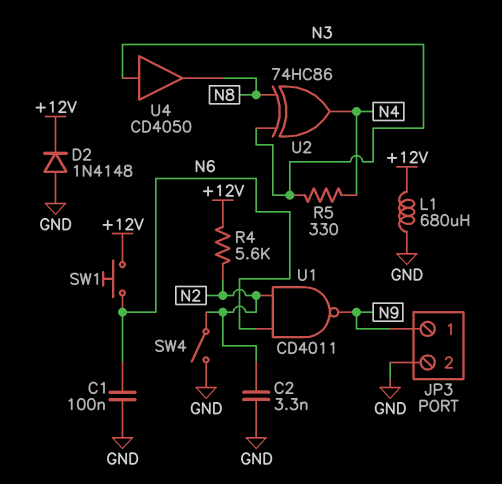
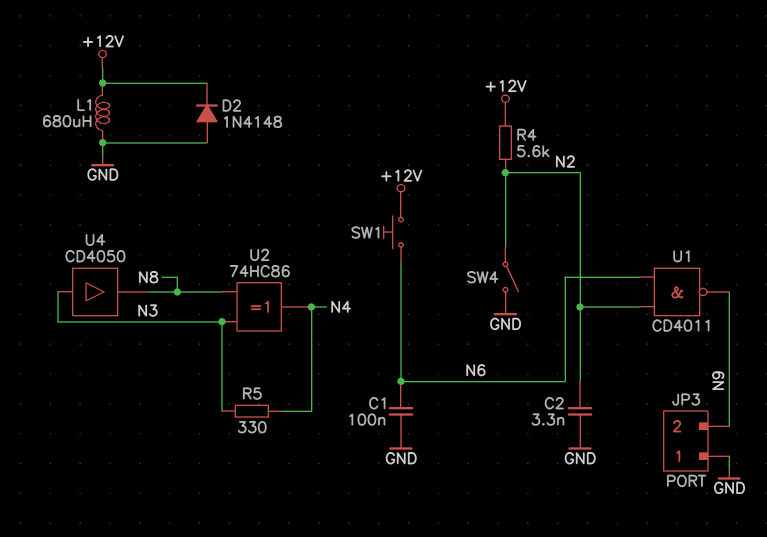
JP3 pin 1: N9 -> GND
JP3 pin 2: GND -> N9

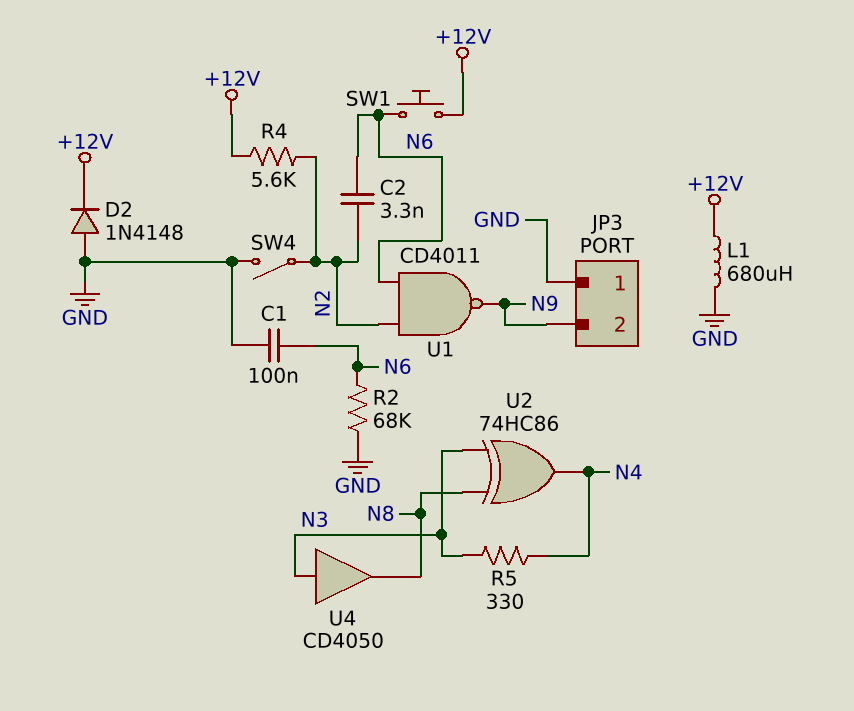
C2: 3.3nF (GND, N2) -> 3.3nF (N2, N6)
R2: none -> 68k (GND, N6)

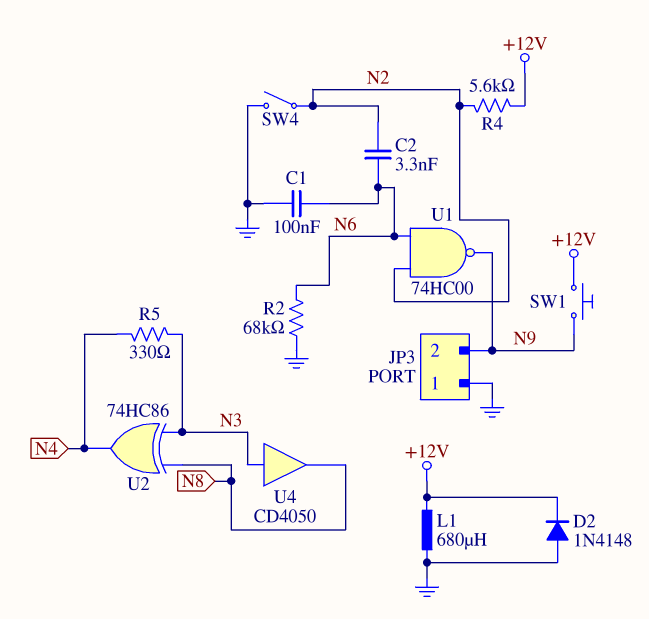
SW1: button (+12V, N6) -> button (+12V, N9)
U1: NAND CD4011 (in N2, in N6, out N9) -> NAND 74HC00 (in N2, in N6, out N9)

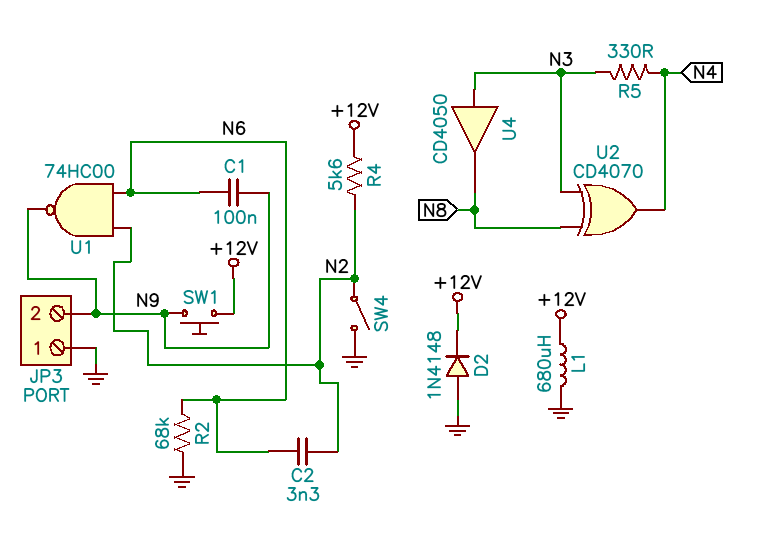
C1: 100nF (GND, N6) -> 100nF (N6, N9)
U2: XOR 74HC86 (in N3, in N8, out N4) -> XOR CD4070 (in N3, in N8, out N4)

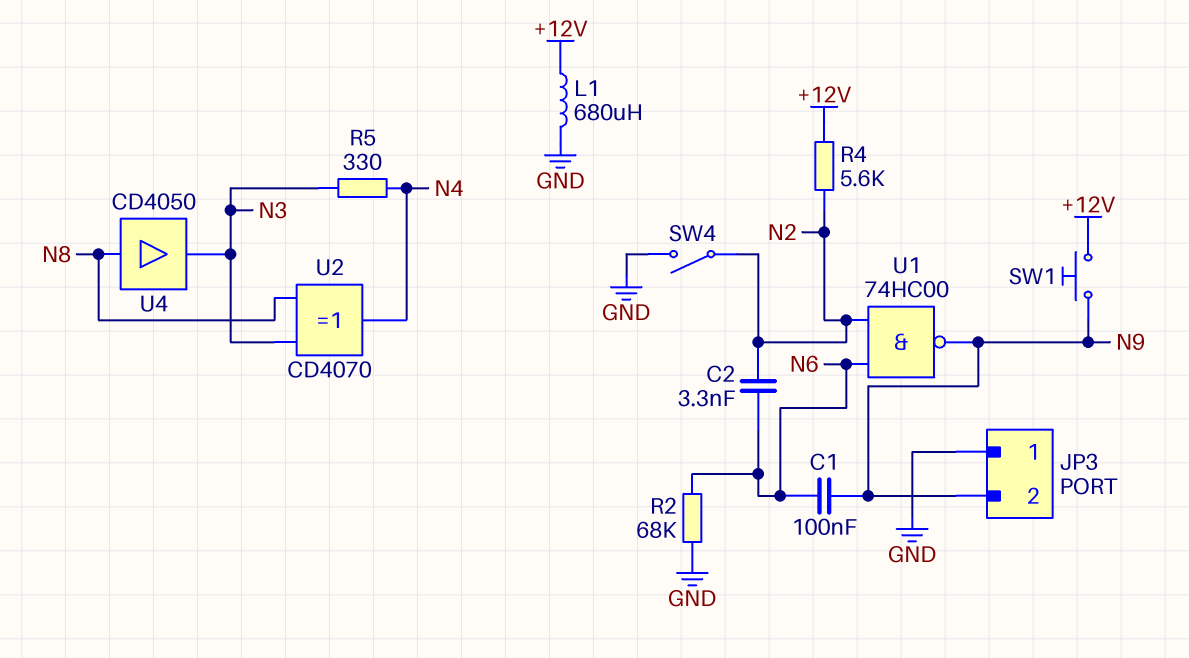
D2: diode 1N4148 (A GND, K +12V) -> none
U4: buffer CD4050 (in N3, out N8) -> buffer CD4050 (in N8, out N3)

